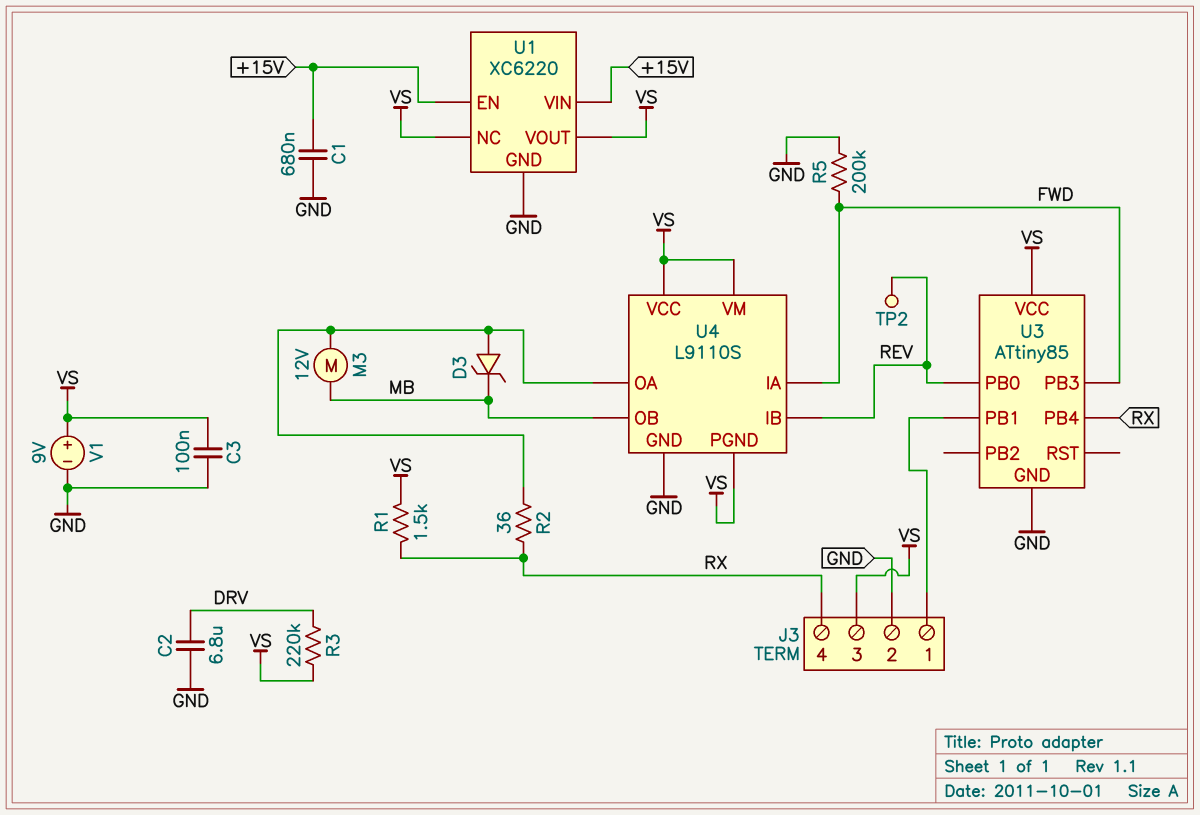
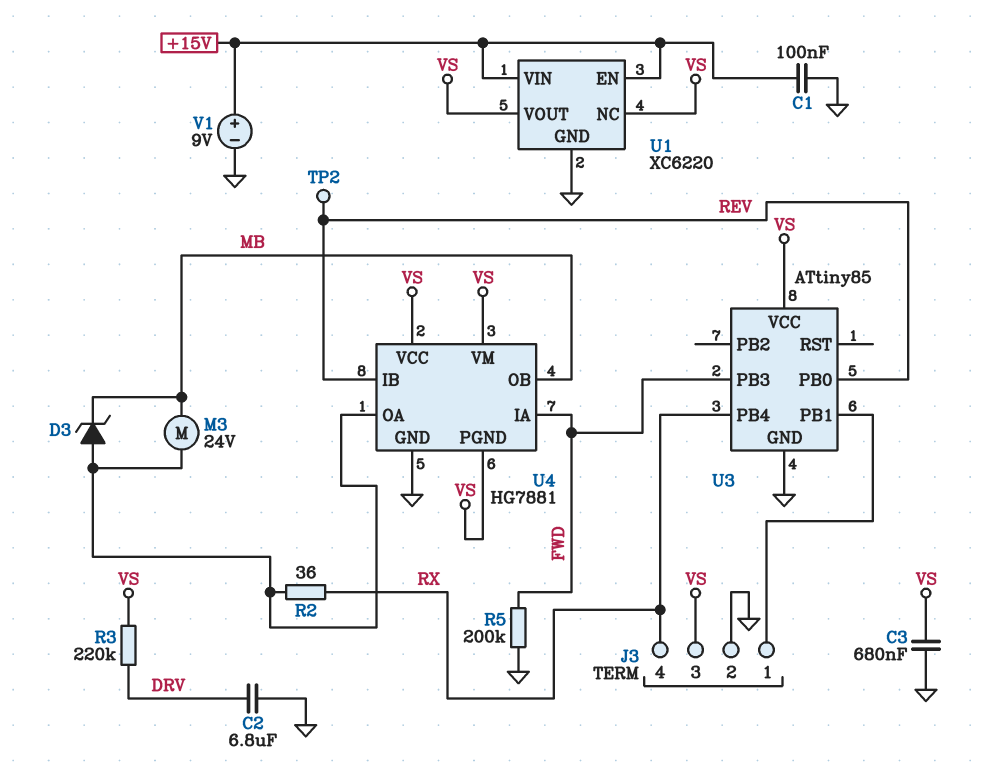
C1: 680nF (+15V, GND) -> 100nF (+15V, GND)
C3: 100nF (GND, VS) -> 680nF (GND, VS)
M3: motor 12V (MB, U4/OA) -> motor 24V (MB, U4/OA)
R1: 1.5k (RX, VS) -> none
U4: L9110S -> HG7881
V1: 9V (plus VS, minus GND) -> 9V (plus +15V, minus GND)

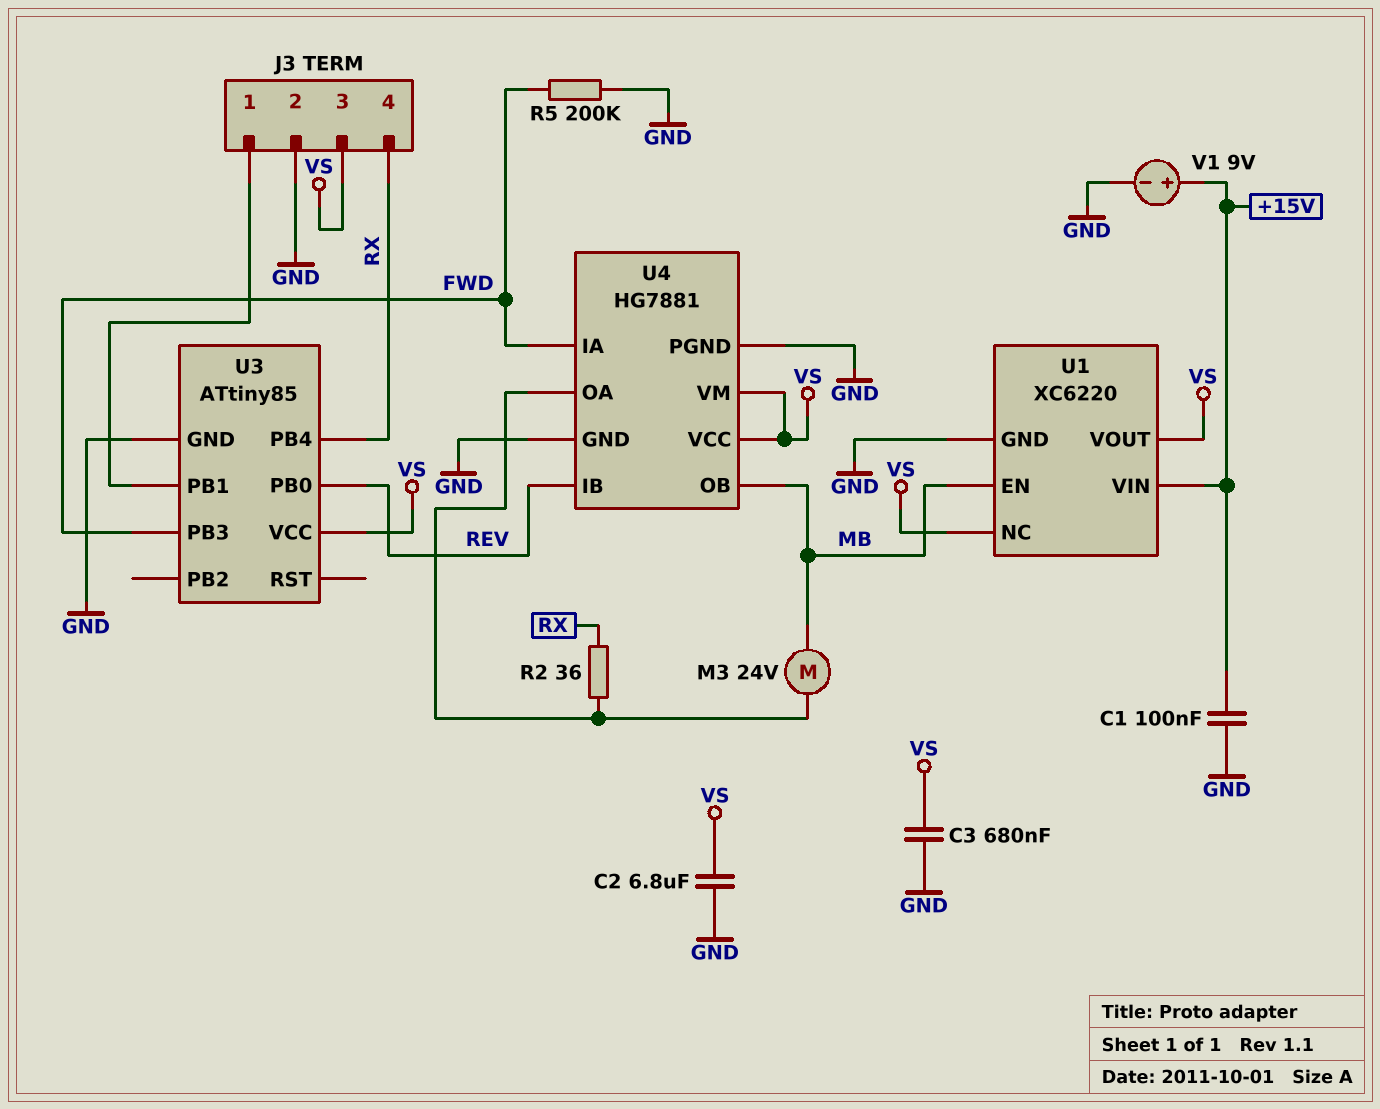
C2: 6.8uF (DRV, GND) -> 6.8uF (GND, VS)
D3: zener (A U4/OA, K MB) -> none
R3: 220k (DRV, VS) -> none
TP2: test point (REV) -> none
U1 pin EN: +15V -> MB
U4 pin PGND: VS -> GND

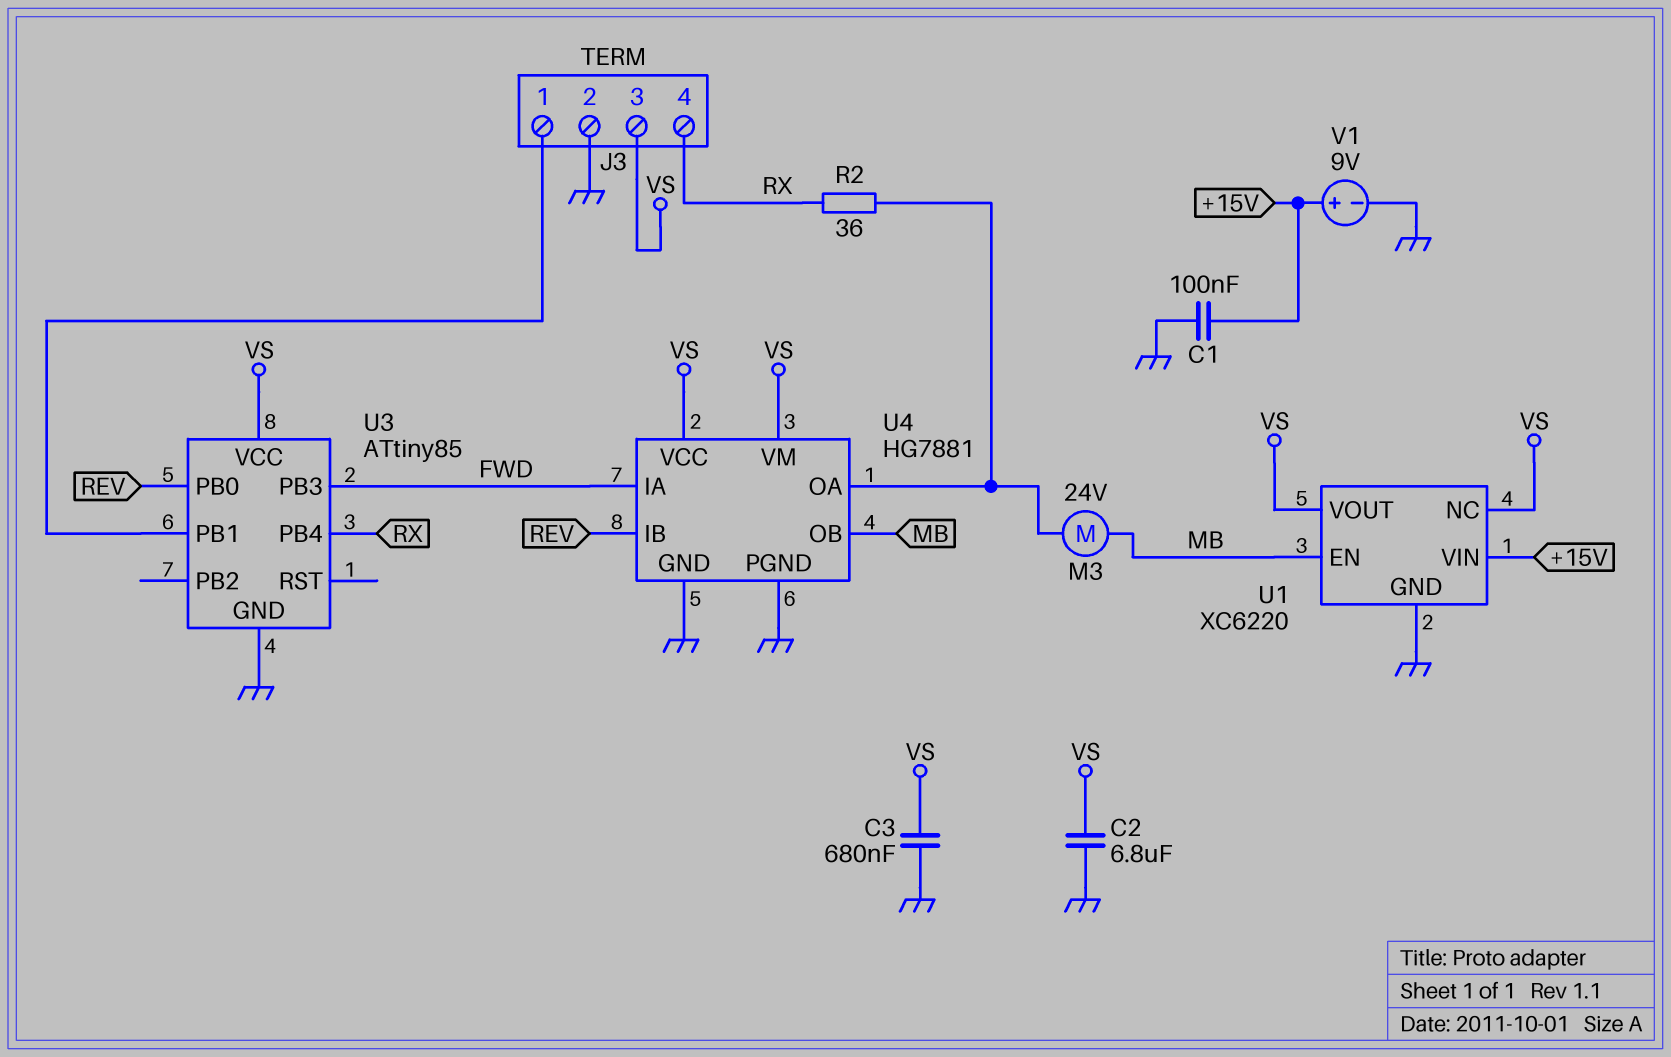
R5: 200k (FWD, GND) -> none

